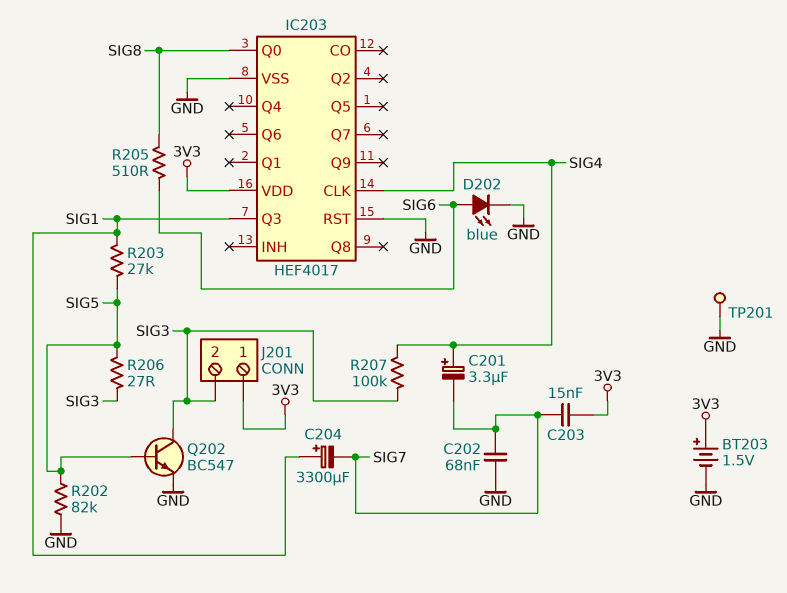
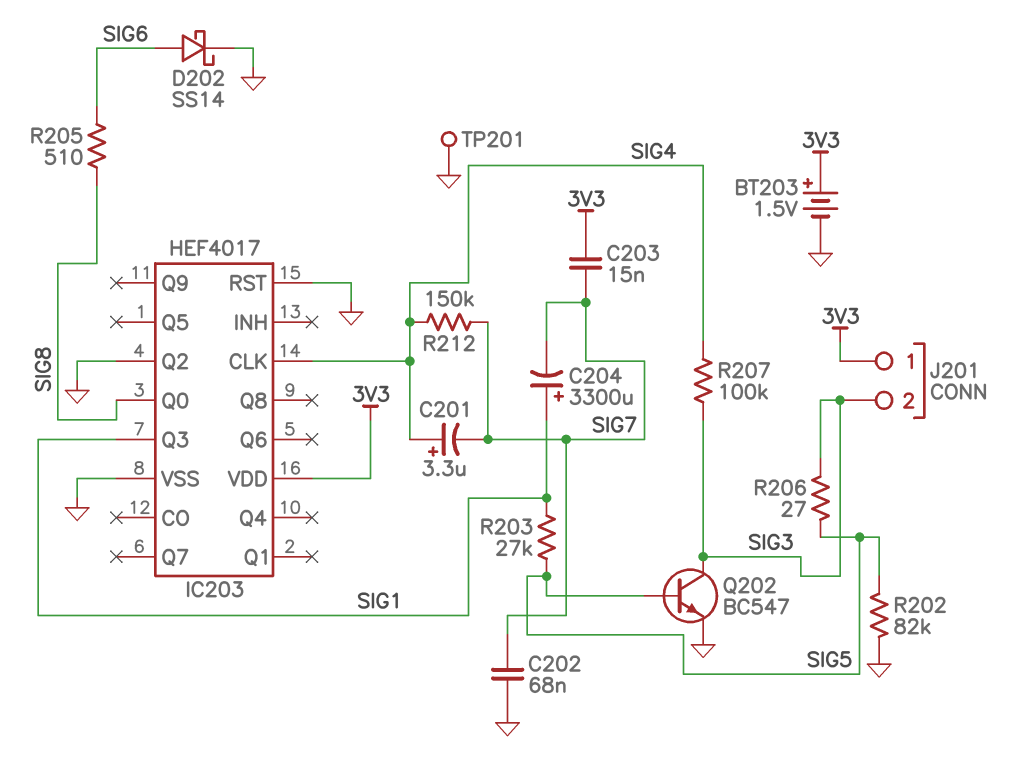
D202: LED blue (A SIG6, K GND) -> schottky SS14 (A SIG6, K GND)
IC203 pin Q2: none -> GND
R212: none -> 150k (SIG4, SIG7)

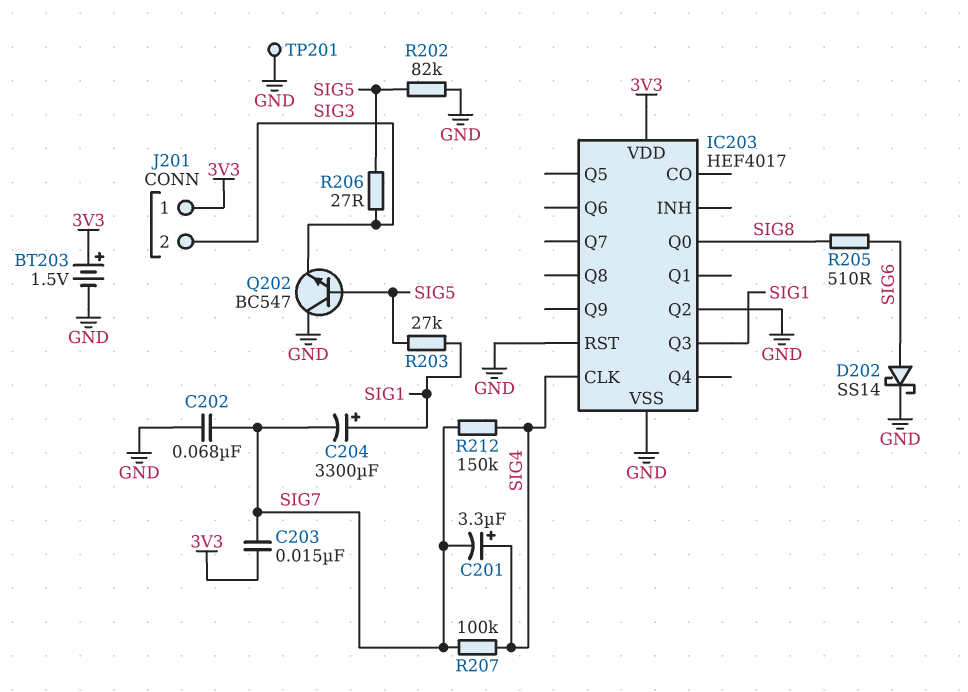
Q202: NPN BC547 (B SIG5, C SIG3, E GND) -> NPN BC547 (B SIG5, C GND, E SIG3)
R207: 100k (SIG3, SIG4) -> 100k (SIG4, SIG7)

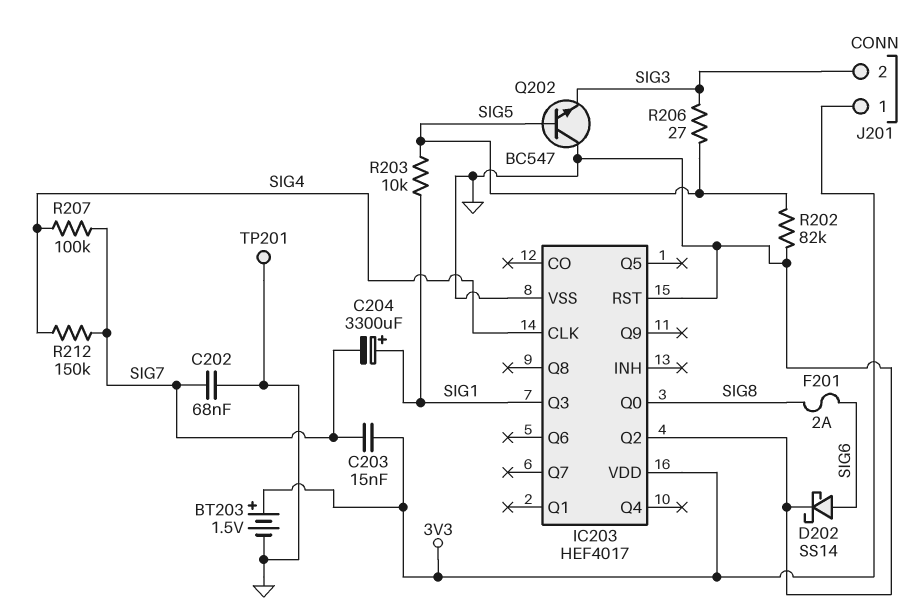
C201: 3.3uF (plus SIG4, minus SIG7) -> none
F201: none -> 2A (SIG6, SIG8)
R203: 27k (SIG1, SIG5) -> 10k (SIG1, SIG5)
R205: 510 (SIG6, SIG8) -> none

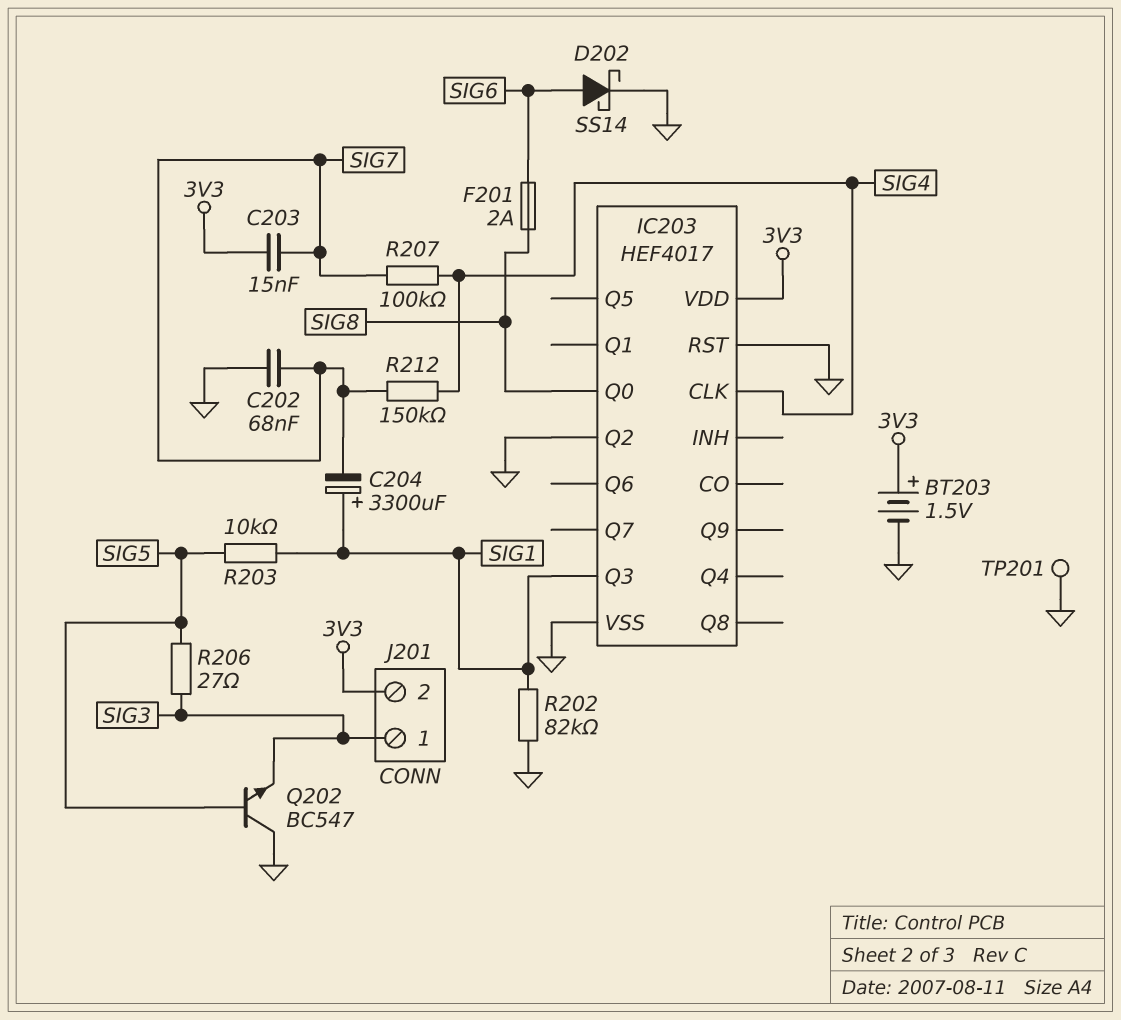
J201 pin 1: 3V3 -> SIG3
J201 pin 2: SIG3 -> 3V3
R202: 82k (GND, SIG5) -> 82k (GND, SIG1)

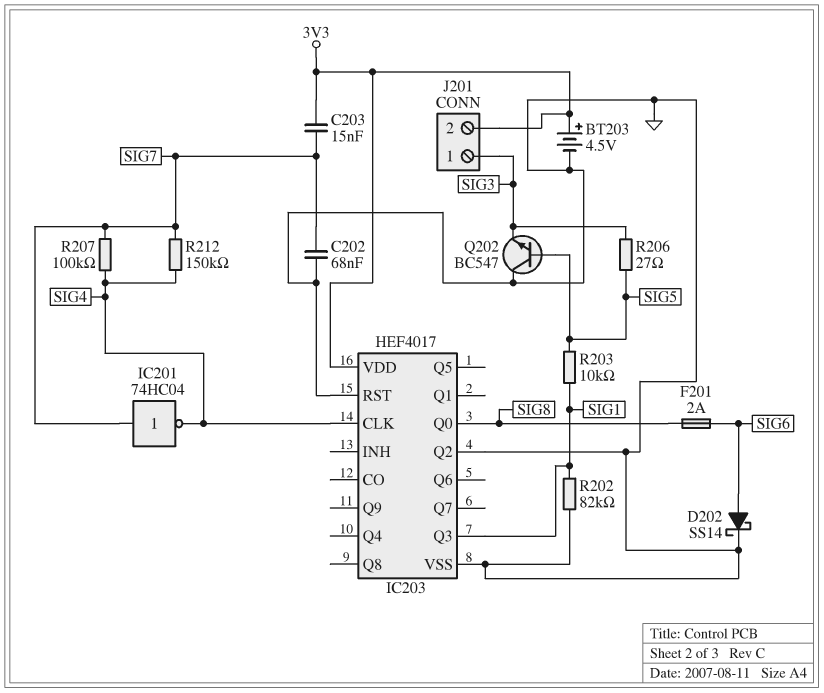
BT203: 1.5V (plus 3V3, minus GND) -> 4.5V (plus 3V3, minus GND)
C204: 3300uF (plus SIG1, minus SIG7) -> none
IC201: none -> NOT 74HC04 (in SIG7, out SIG4)
TP201: test point (GND) -> none

